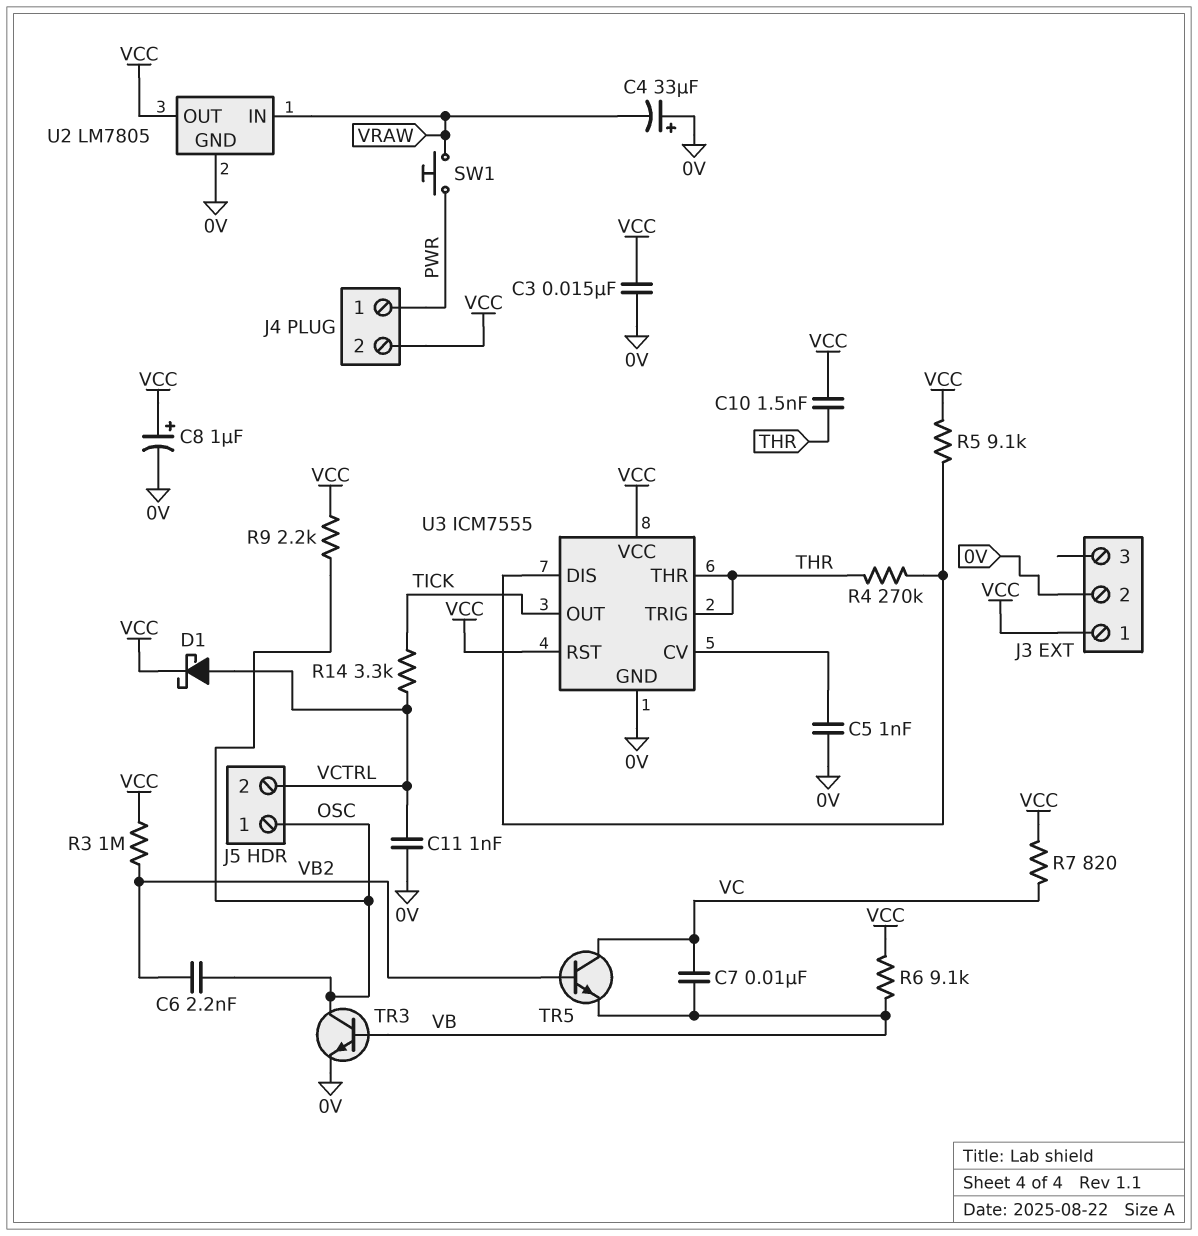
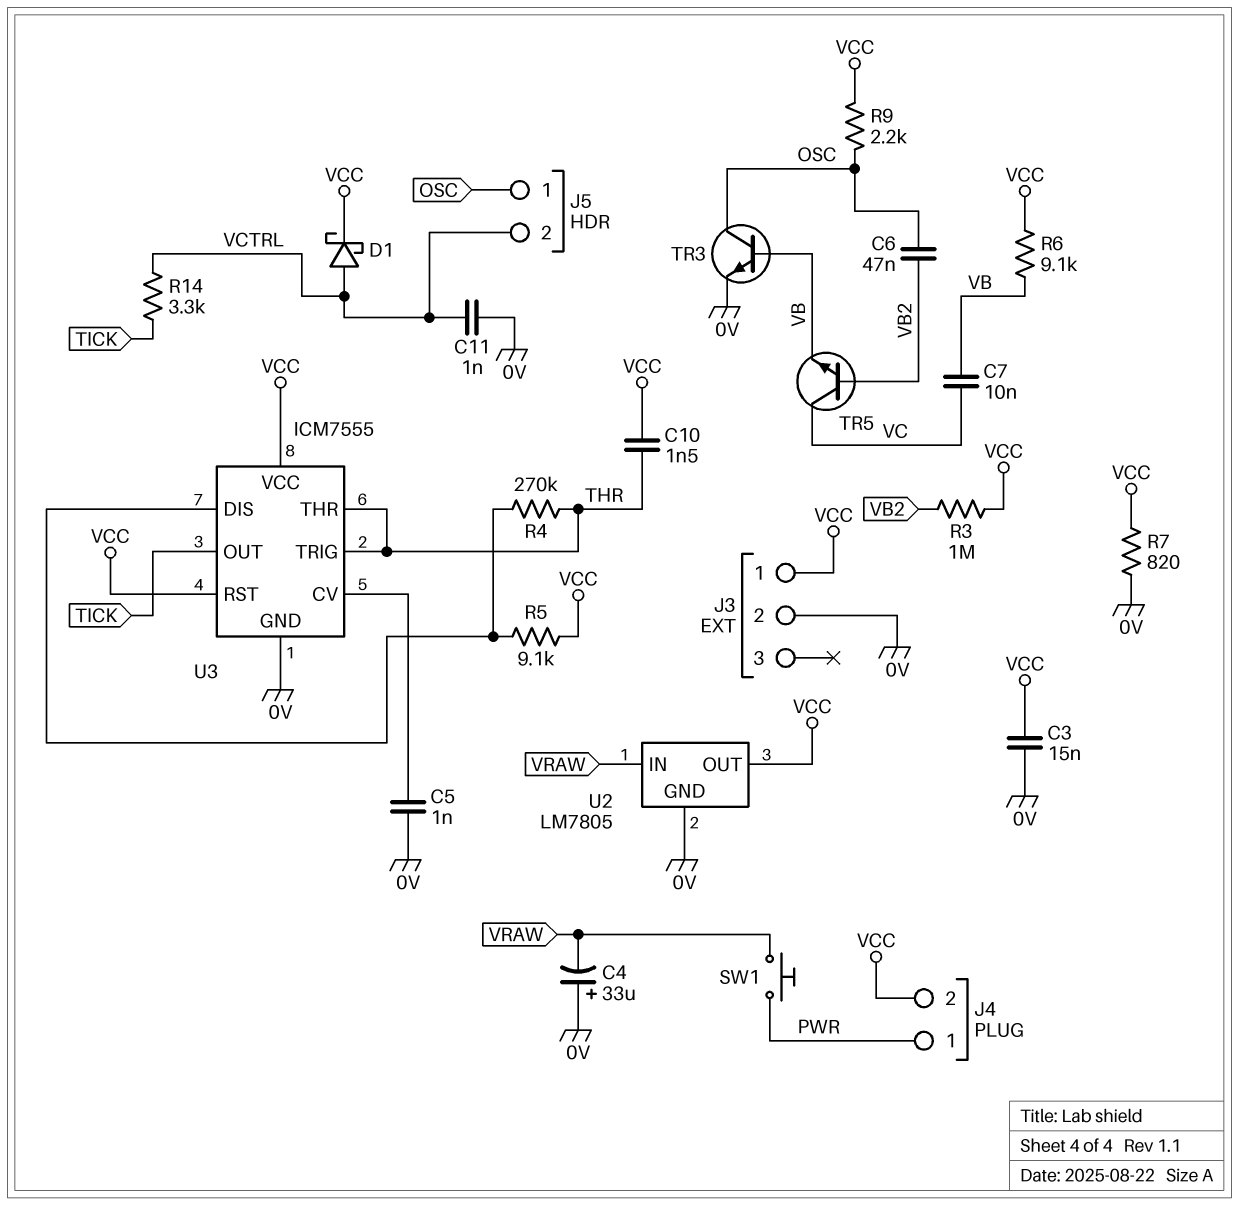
C6: 2.2nF (OSC, VB2) -> 47nF (OSC, VB2)
C8: 1uF (plus VCC, minus 0V) -> none
R7: 820 (VC, VCC) -> 820 (0V, VCC)

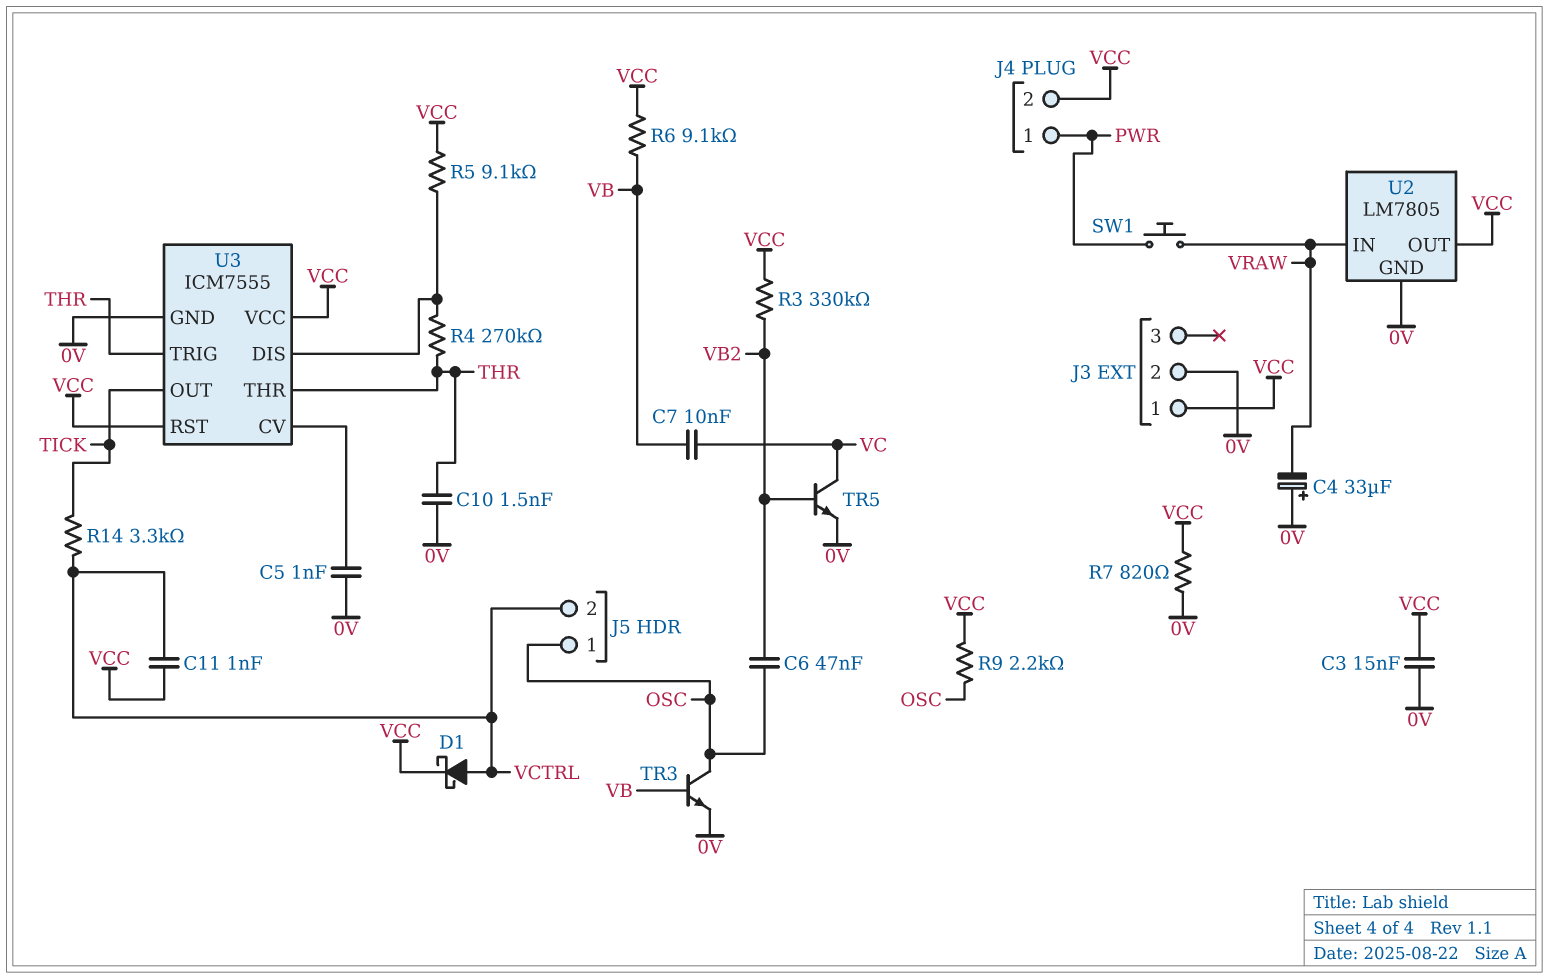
C10: 1.5nF (THR, VCC) -> 1.5nF (0V, THR)
C11: 1nF (0V, VCTRL) -> 1nF (VCC, VCTRL)
R3: 1M (VB2, VCC) -> 330k (VB2, VCC)
TR5: NPN (B VB2, C VC, E VB) -> NPN (B VB2, C VC, E 0V)

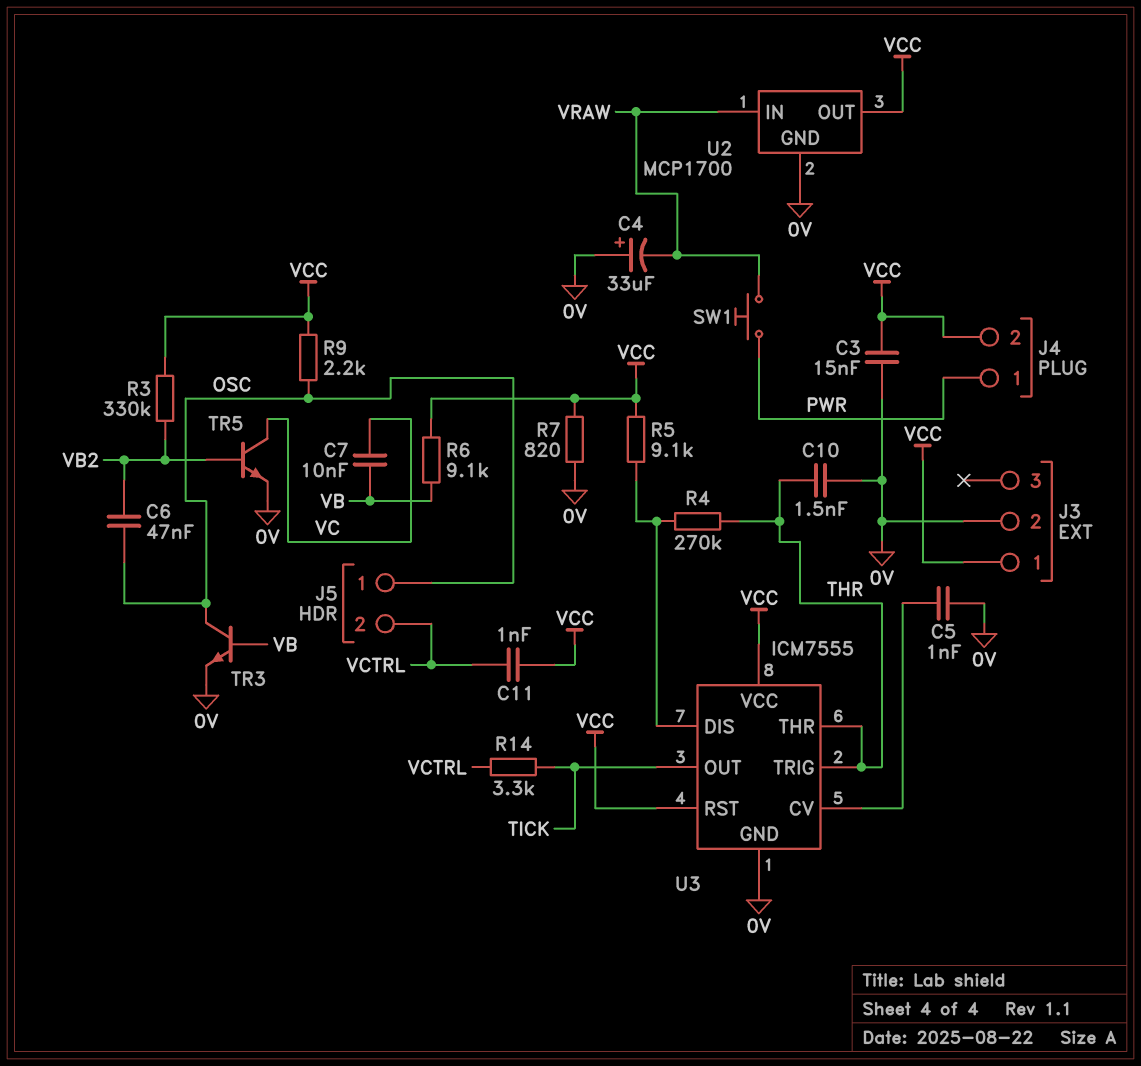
D1: schottky (A VCTRL, K VCC) -> none
U2: LM7805 -> MCP1700

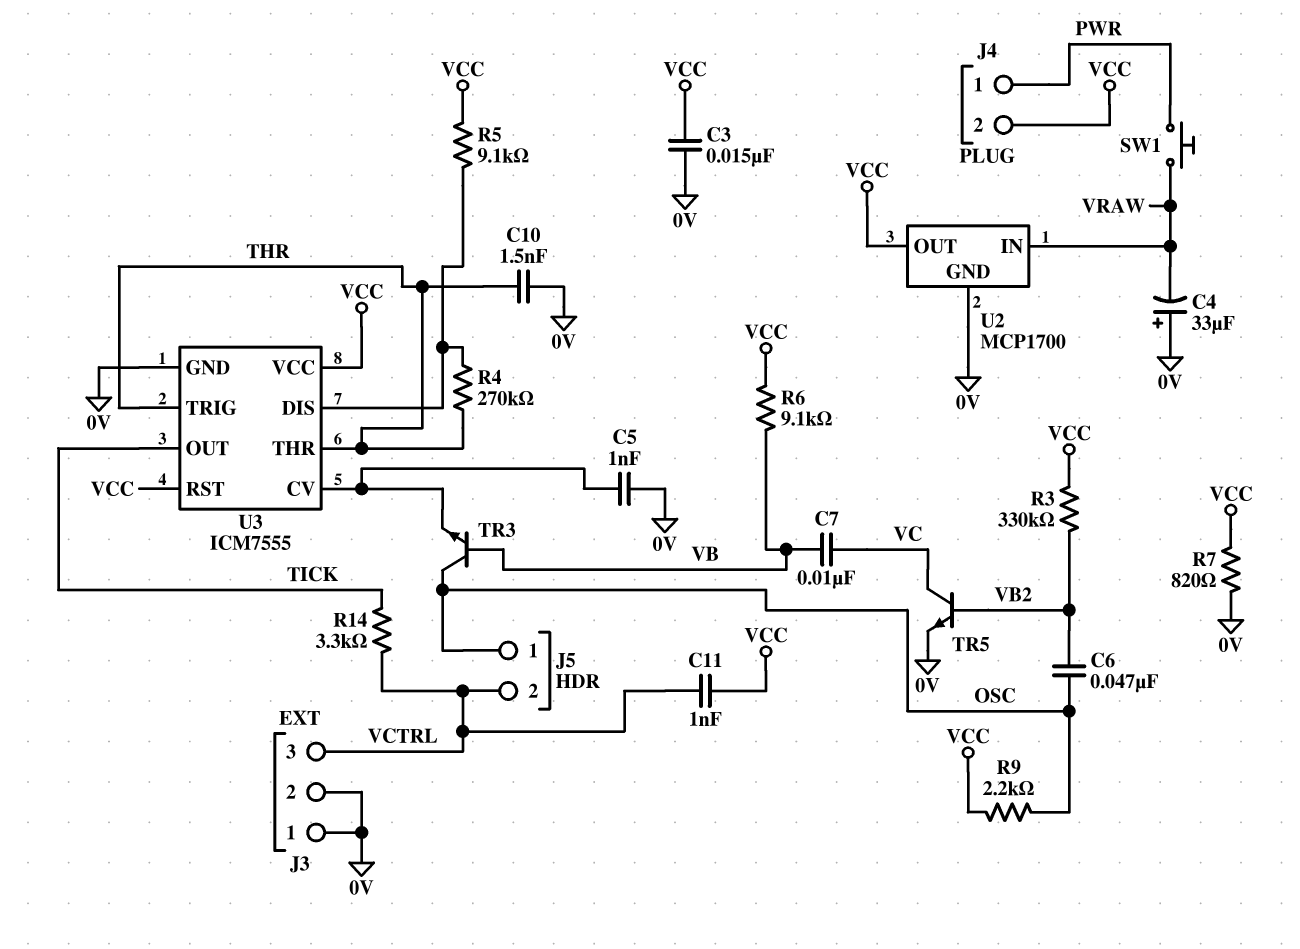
J3 pin 1: VCC -> 0V
J3 pin 3: none -> VCTRL
TR3: NPN (B VB, C OSC, E 0V) -> NPN (B VB, C OSC, E U3/CV)

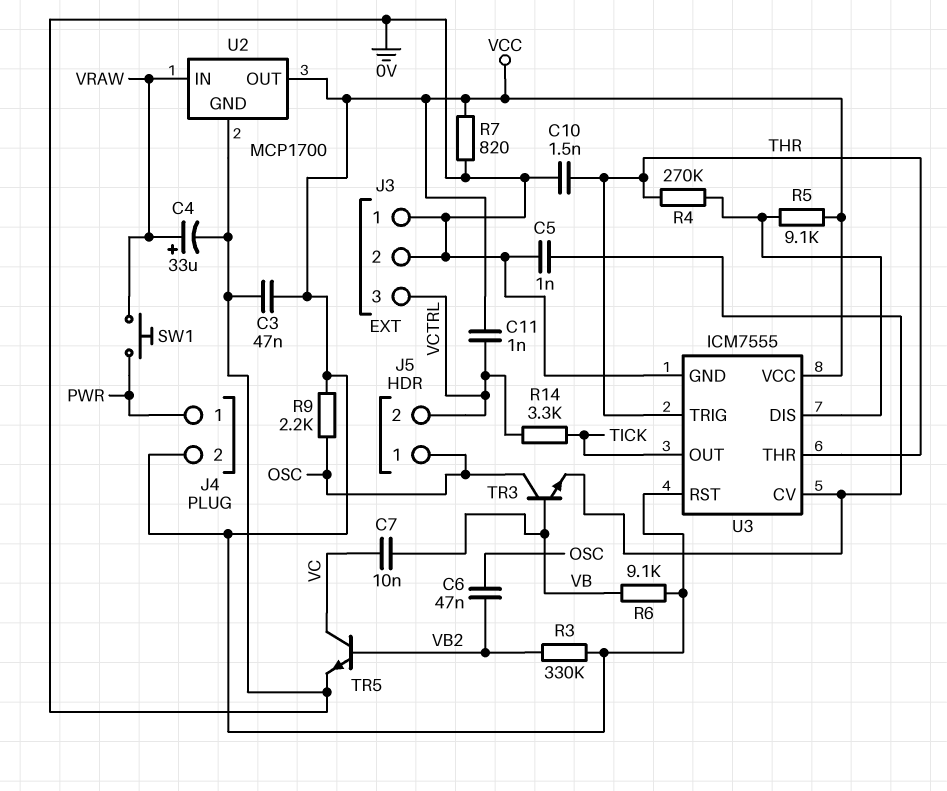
C3: 15nF (0V, VCC) -> 47nF (0V, VCC)
C4: 33uF (plus 0V, minus VRAW) -> 33uF (plus VRAW, minus 0V)

